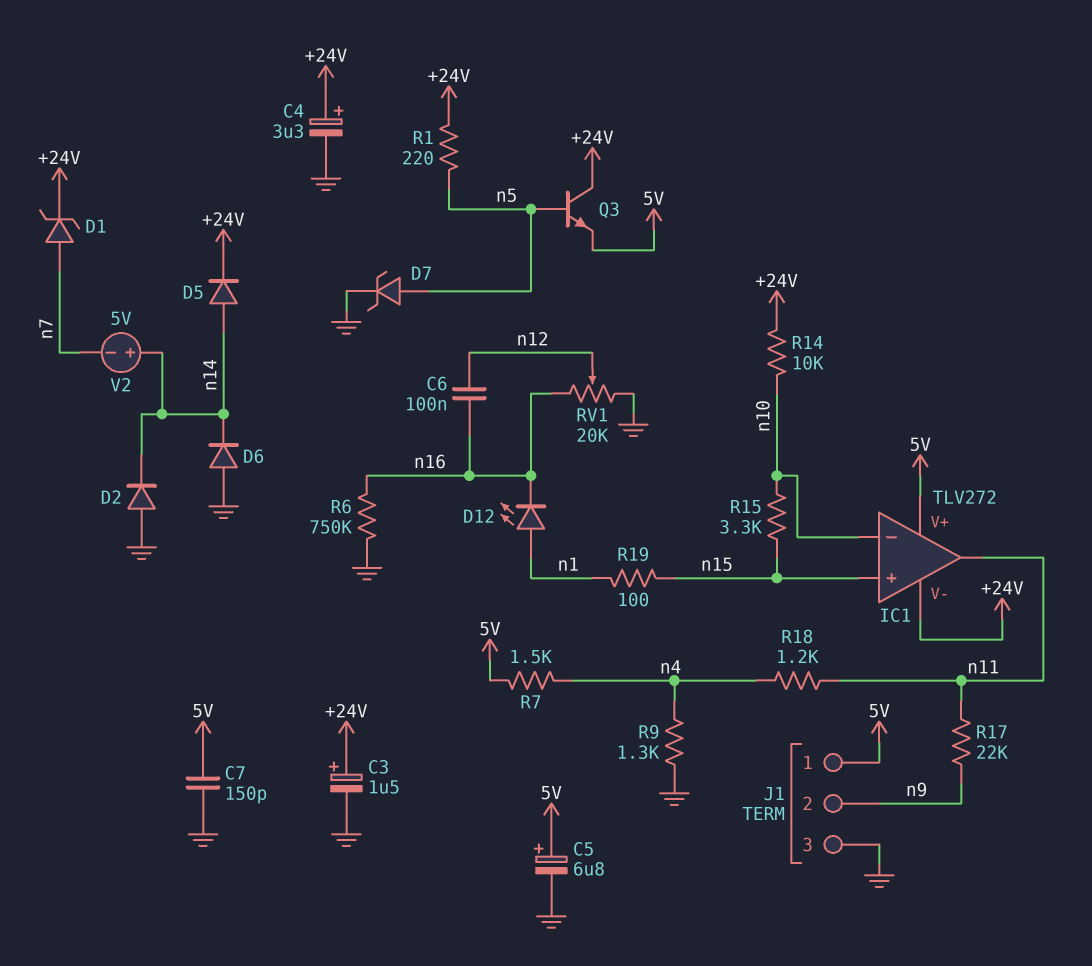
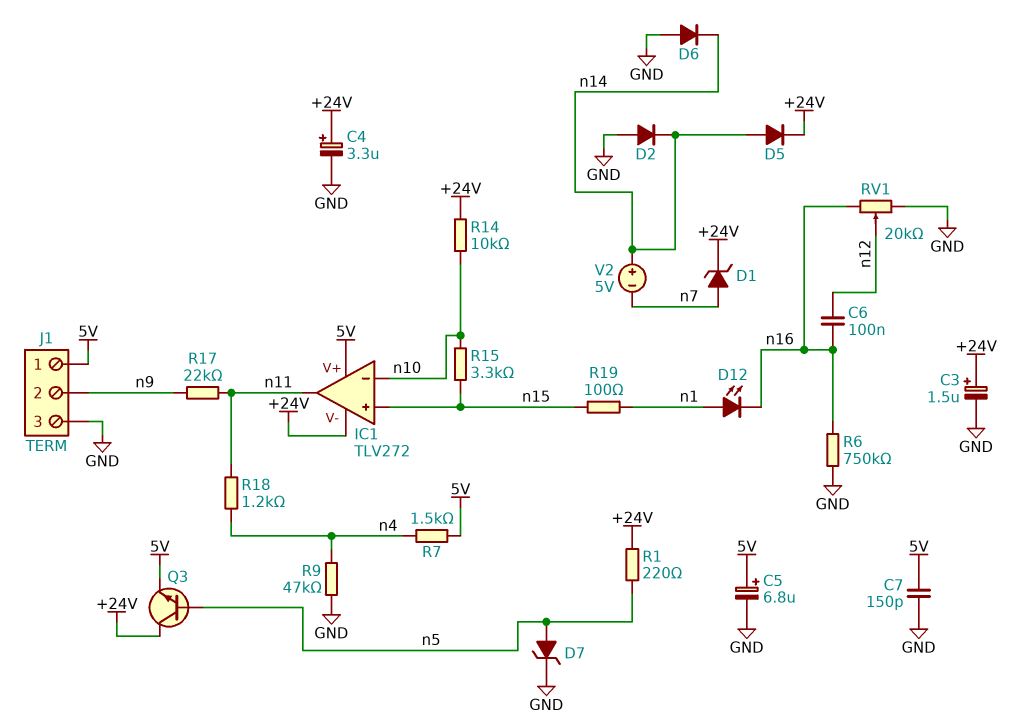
R9: 1.3k (GND, n4) -> 47k (GND, n4)

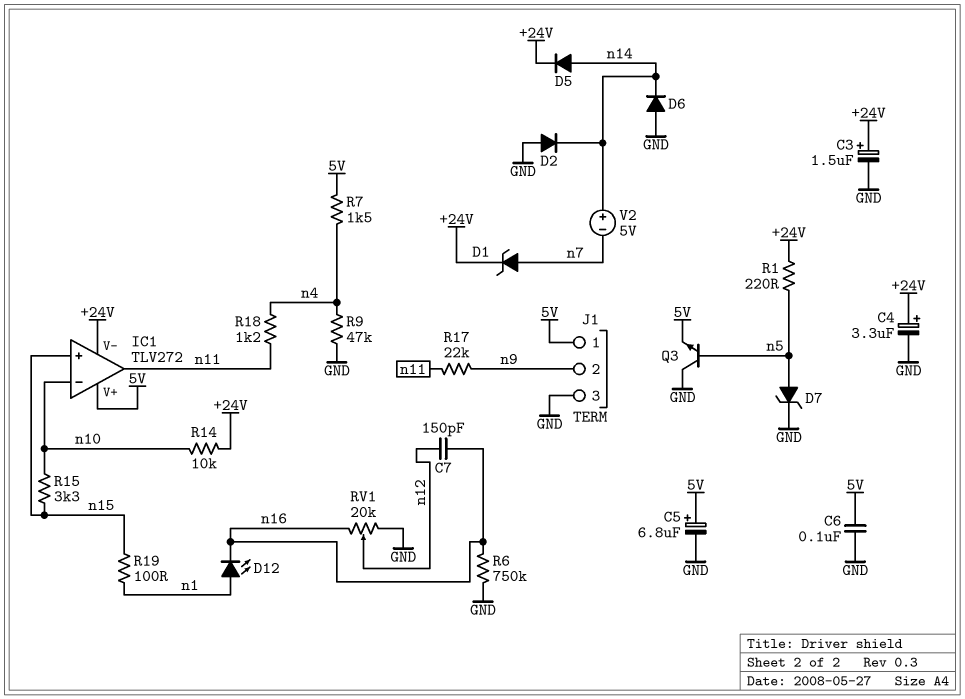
C6: 100nF (n12, n16) -> 100nF (5V, GND)
C7: 150pF (5V, GND) -> 150pF (n12, n16)
Q3: NPN (B n5, C +24V, E 5V) -> NPN (B n5, C GND, E 5V)

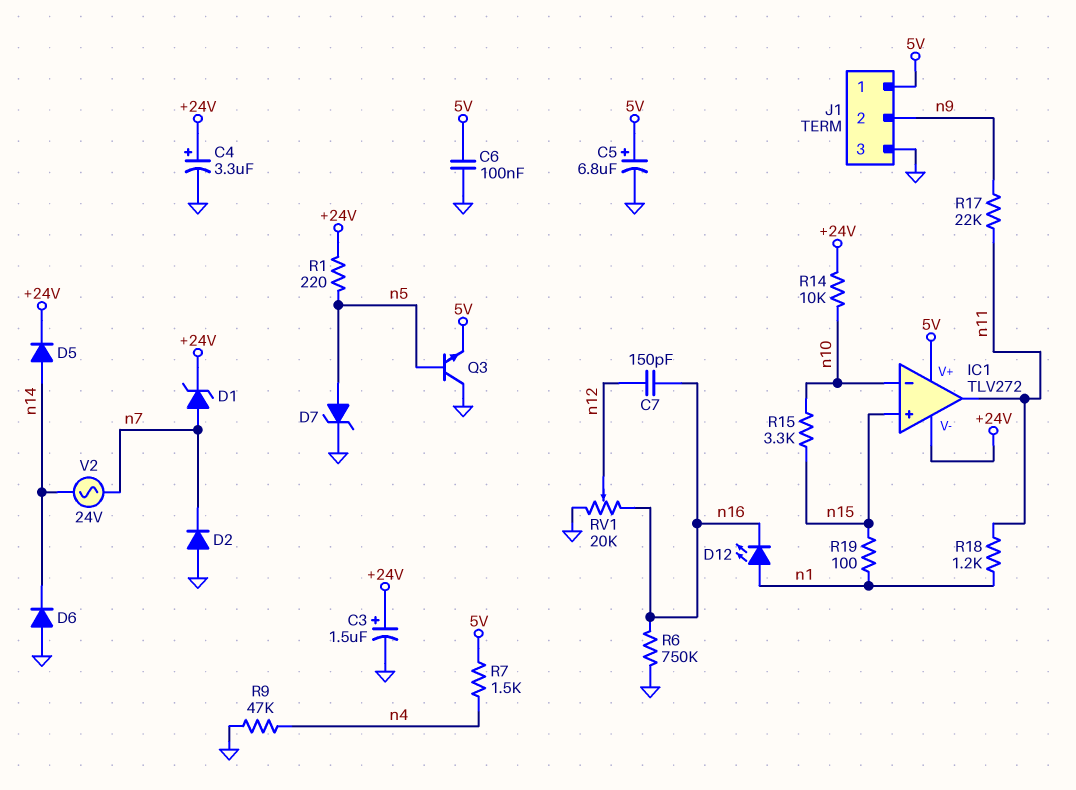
D2: diode (A GND, K n14) -> diode (A GND, K n7)
R18: 1.2k (n4, n11) -> 1.2k (n1, n11)
V2: 5V (plus n14, minus n7) -> AC 24V (n7, n14)

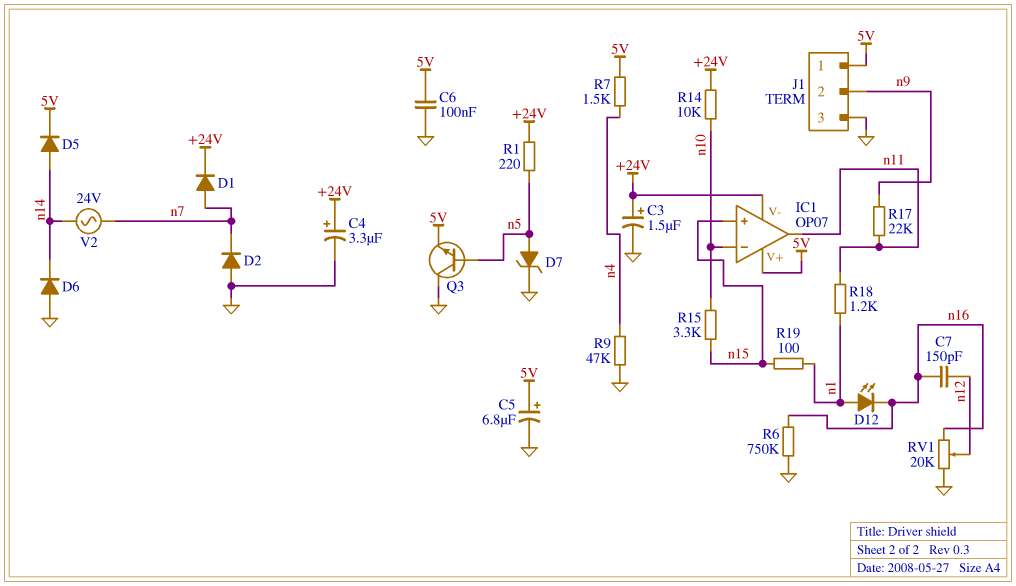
D1: zener (A n7, K +24V) -> diode (A n7, K +24V)
D5: diode (A n14, K +24V) -> diode (A n14, K 5V)
IC1: TLV272 -> OP07

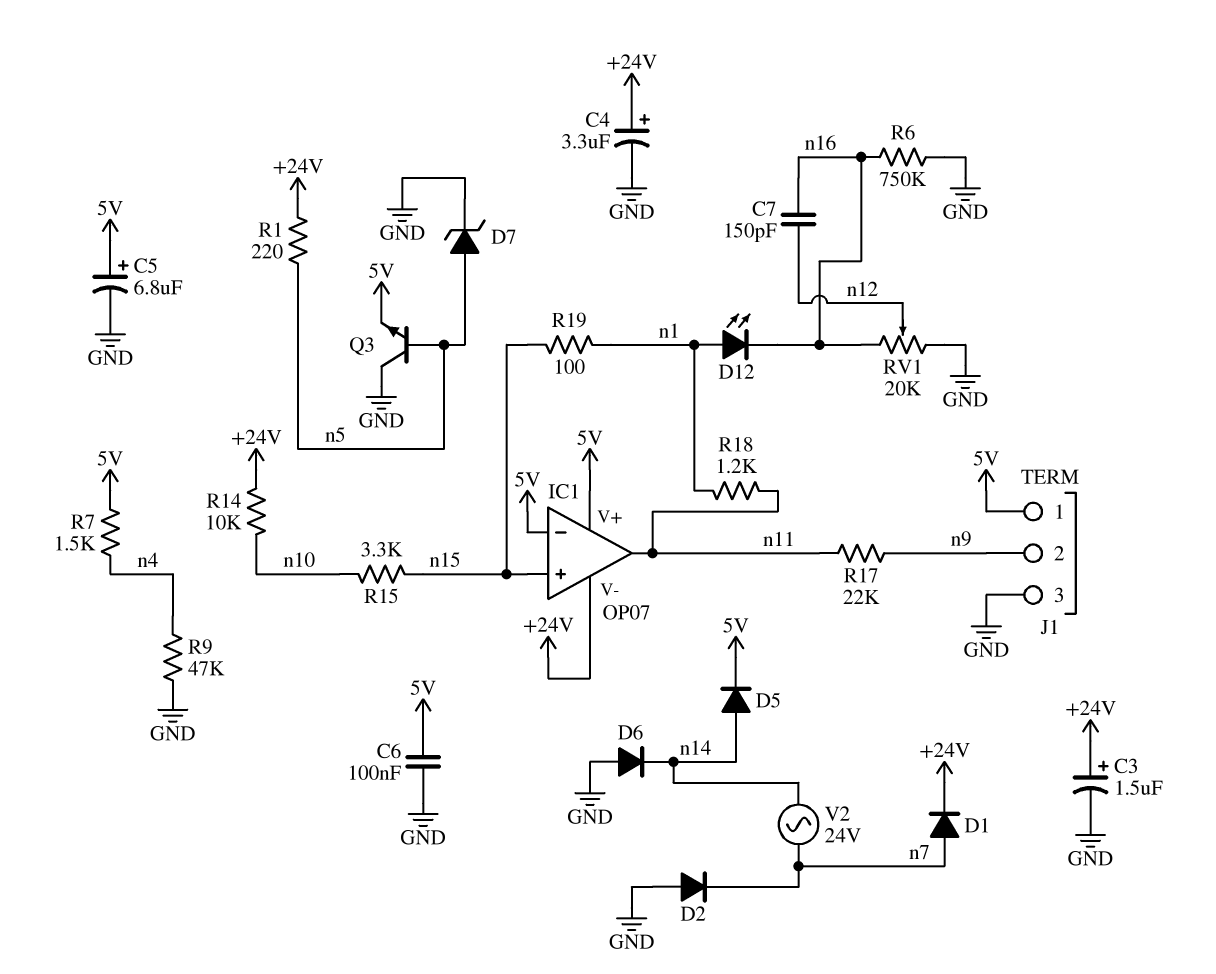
IC1 pin in-: n10 -> 5V

